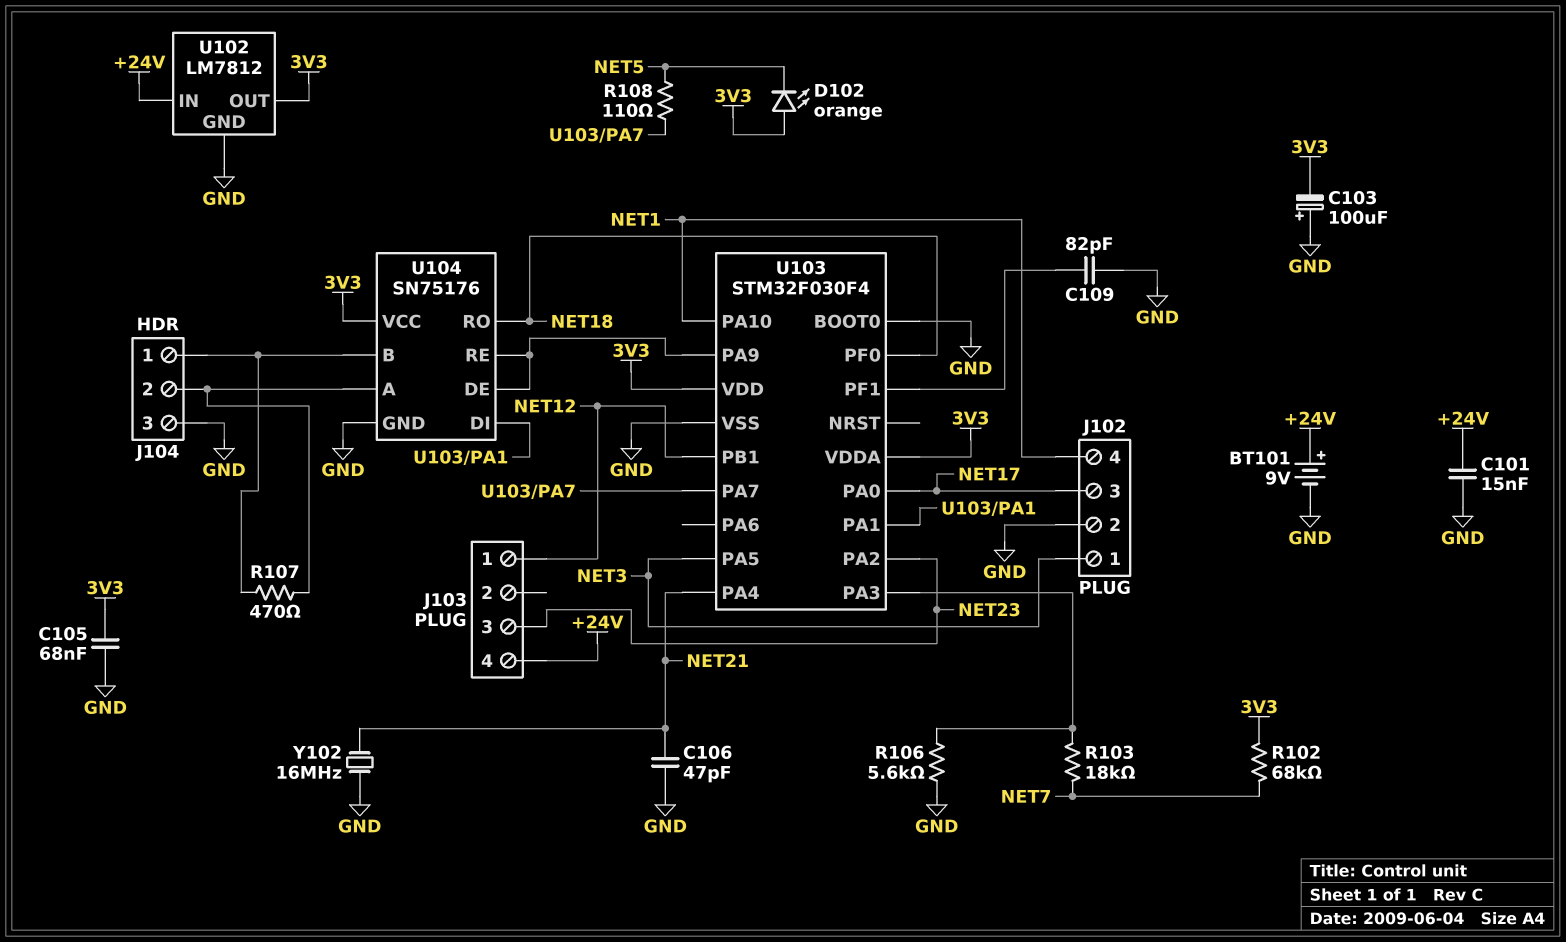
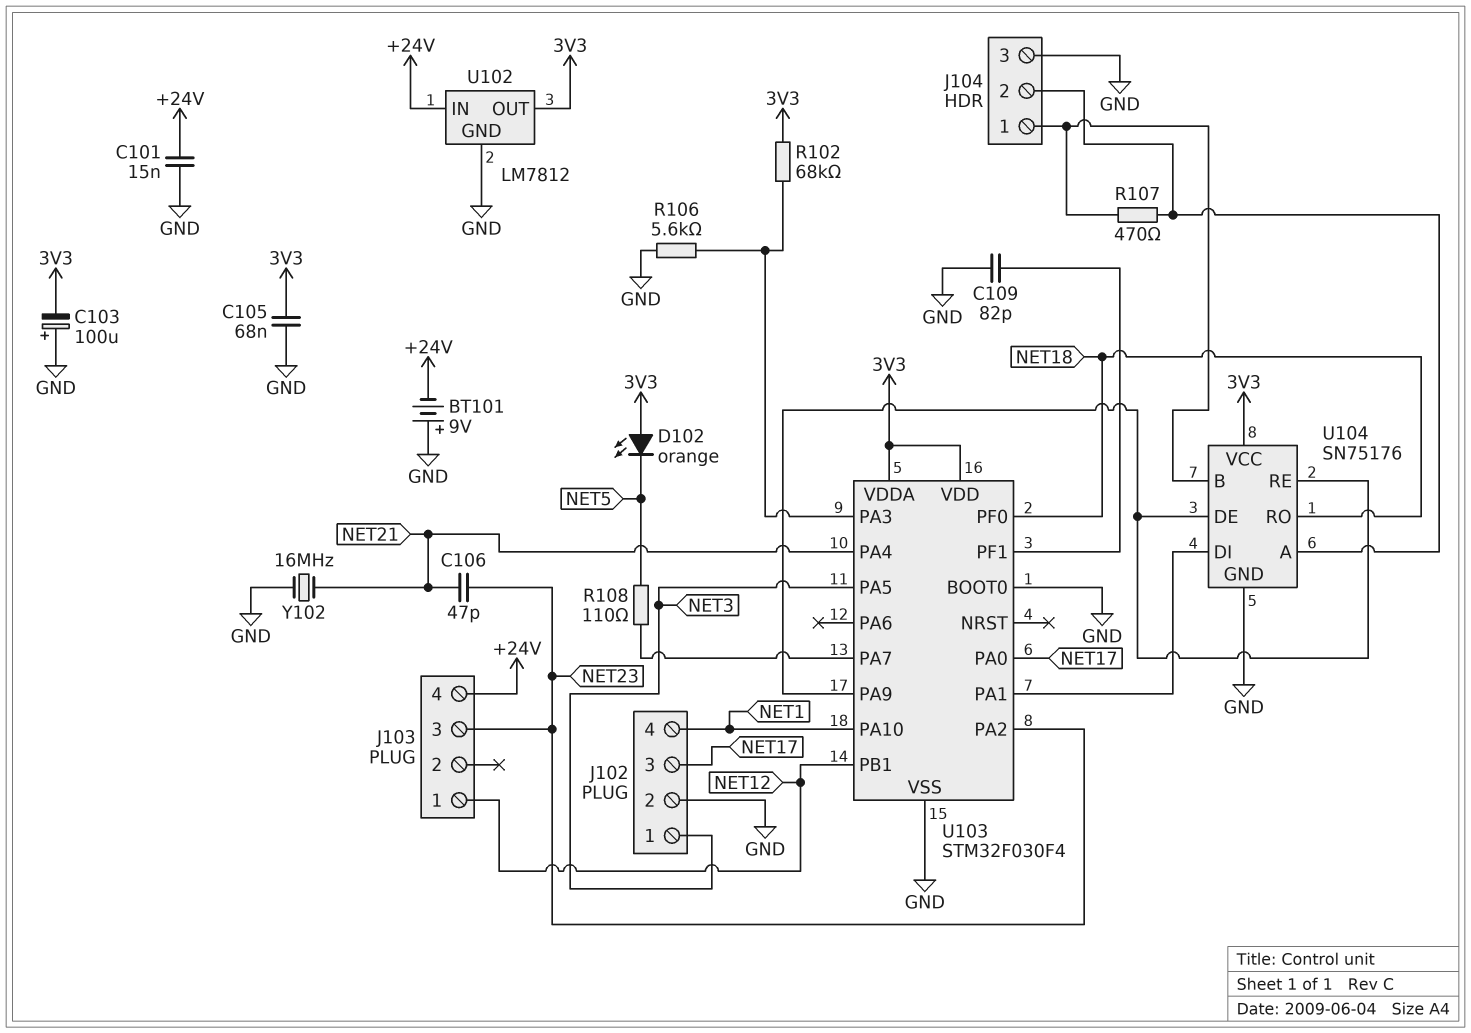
BT101: 9V (plus +24V, minus GND) -> 9V (plus GND, minus +24V)
C106: 47pF (GND, NET21) -> 47pF (NET21, NET23)
R102: 68k (3V3, NET7) -> 68k (3V3, U103/PA3)
R103: 18k (NET7, U103/PA3) -> none

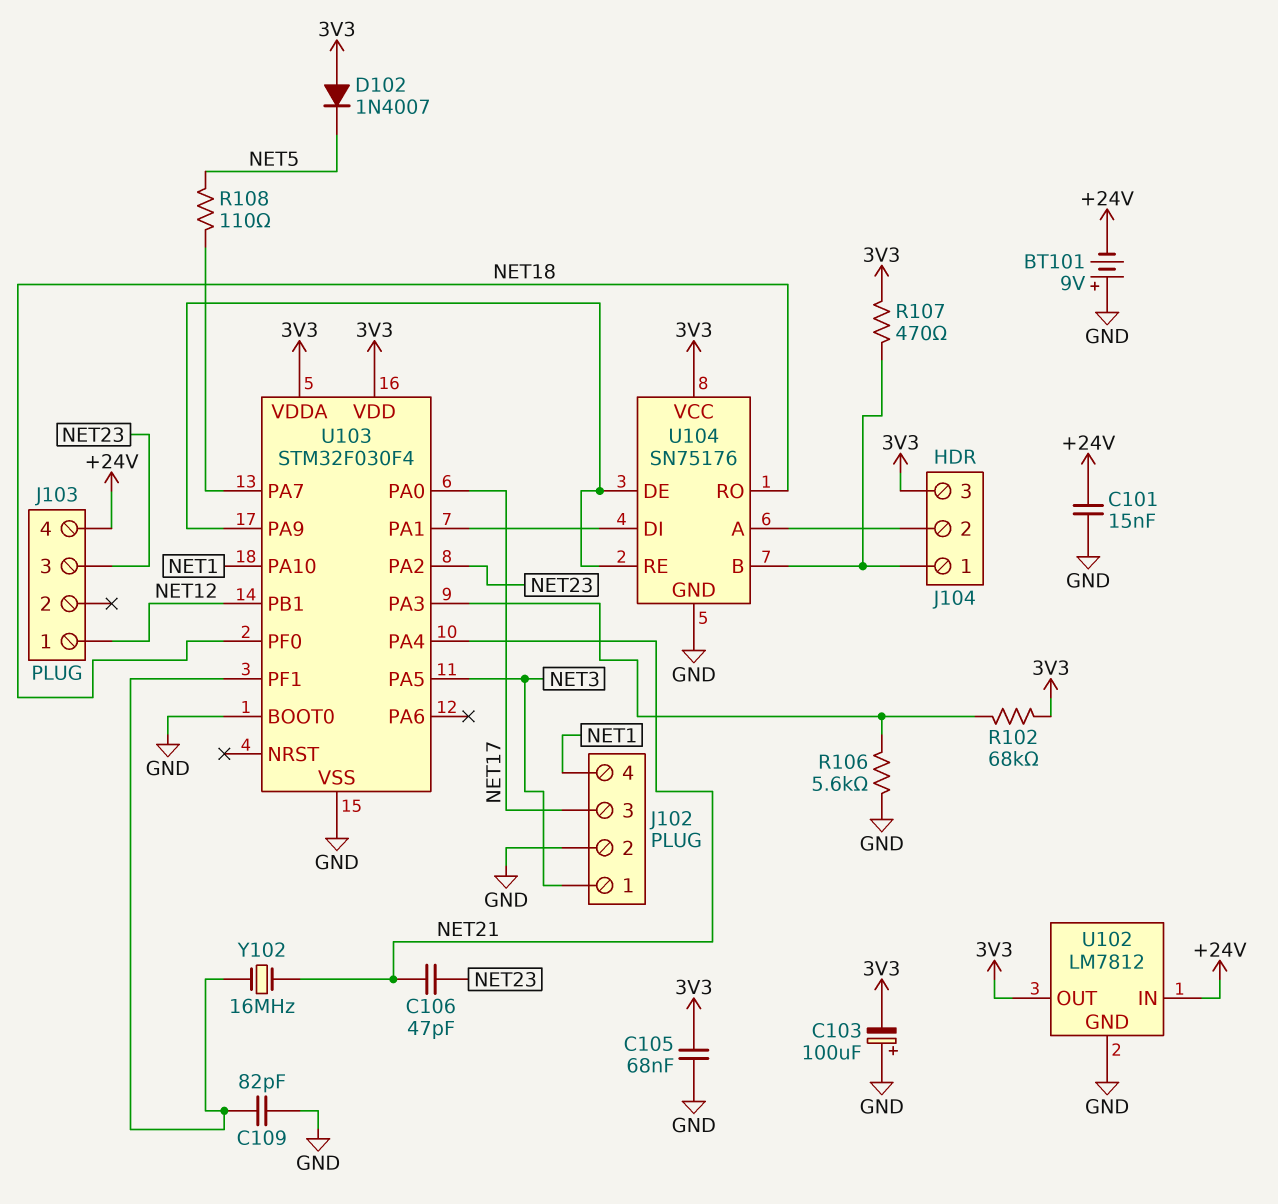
D102: LED orange (A 3V3, K NET5) -> diode 1N4007 (A 3V3, K NET5)
J104 pin 3: GND -> 3V3
R107: 470 (J104/1, J104/2) -> 470 (3V3, J104/1)
Y102: 16MHz (GND, NET21) -> 16MHz (NET21, U103/PF1)

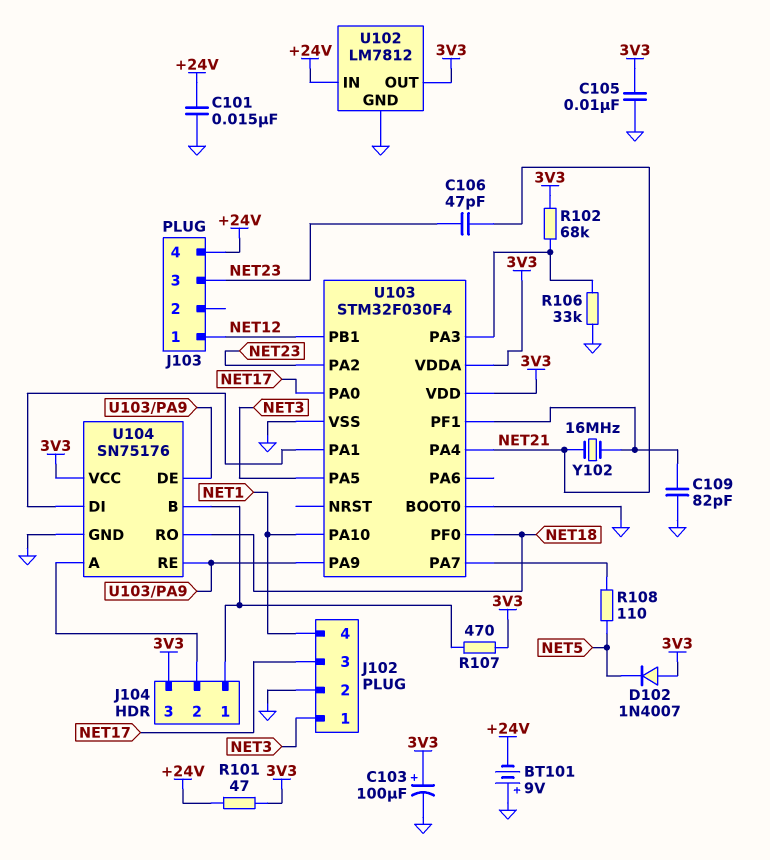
C103: 100uF (plus GND, minus 3V3) -> 100uF (plus 3V3, minus GND)
C105: 68nF (3V3, GND) -> 10nF (3V3, GND)
R101: none -> 47 (+24V, 3V3)
R106: 5.6k (GND, U103/PA3) -> 33k (GND, U103/PA3)

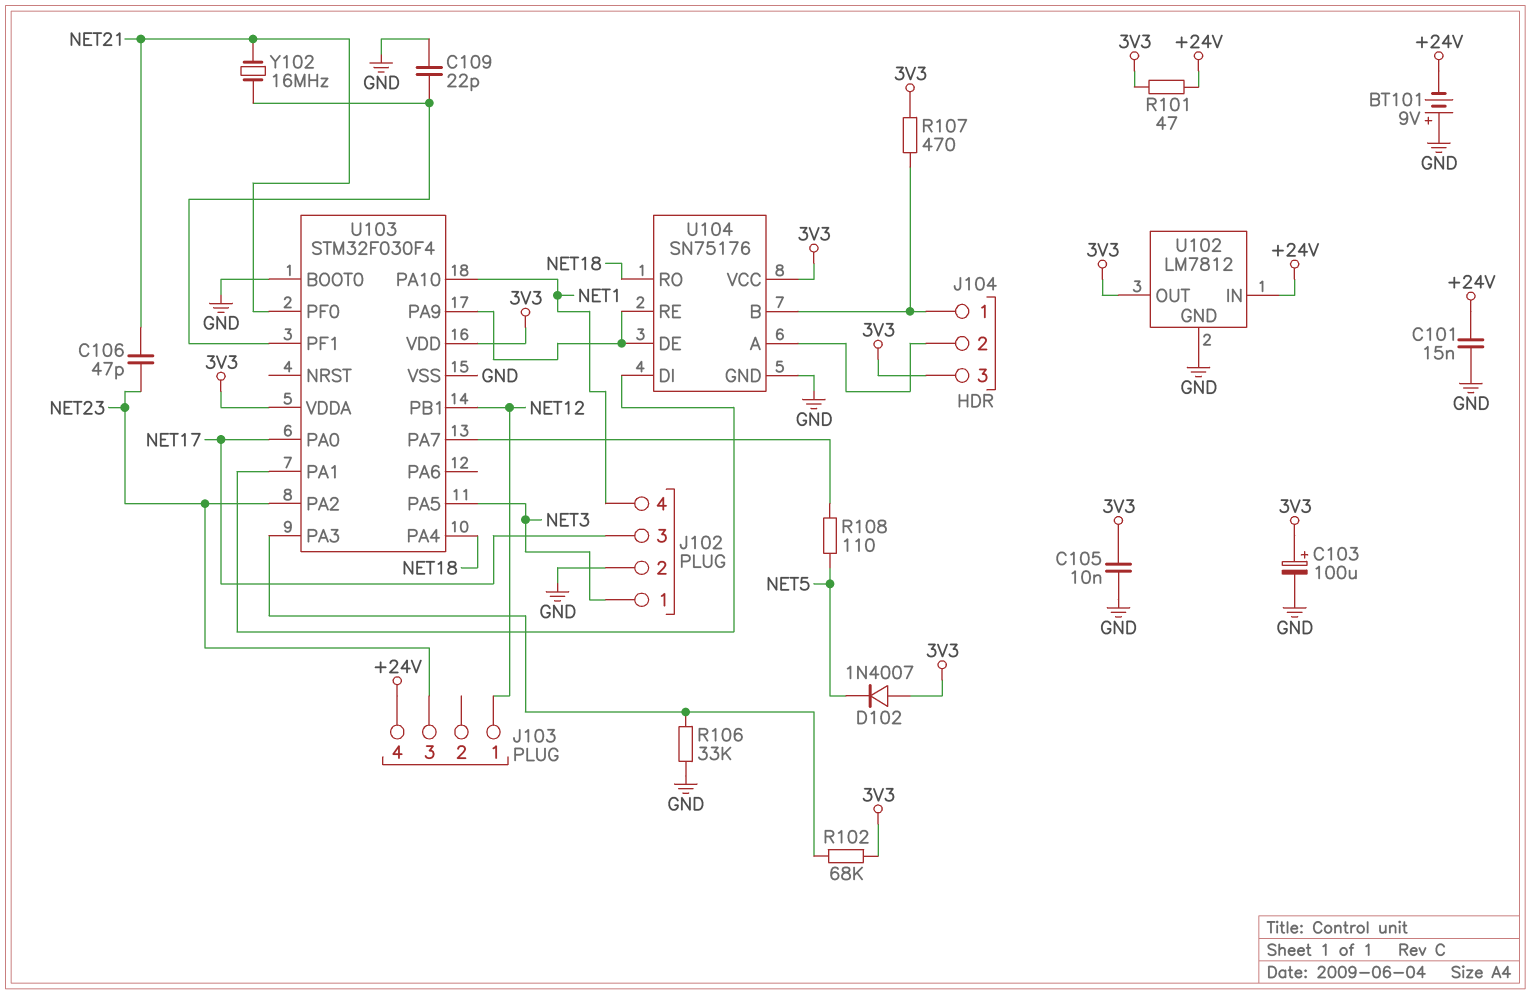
C109: 82pF (GND, U103/PF1) -> 22pF (GND, U103/PF1)
U103 pin PA4: NET21 -> NET18
U103 pin PF0: NET18 -> NET21

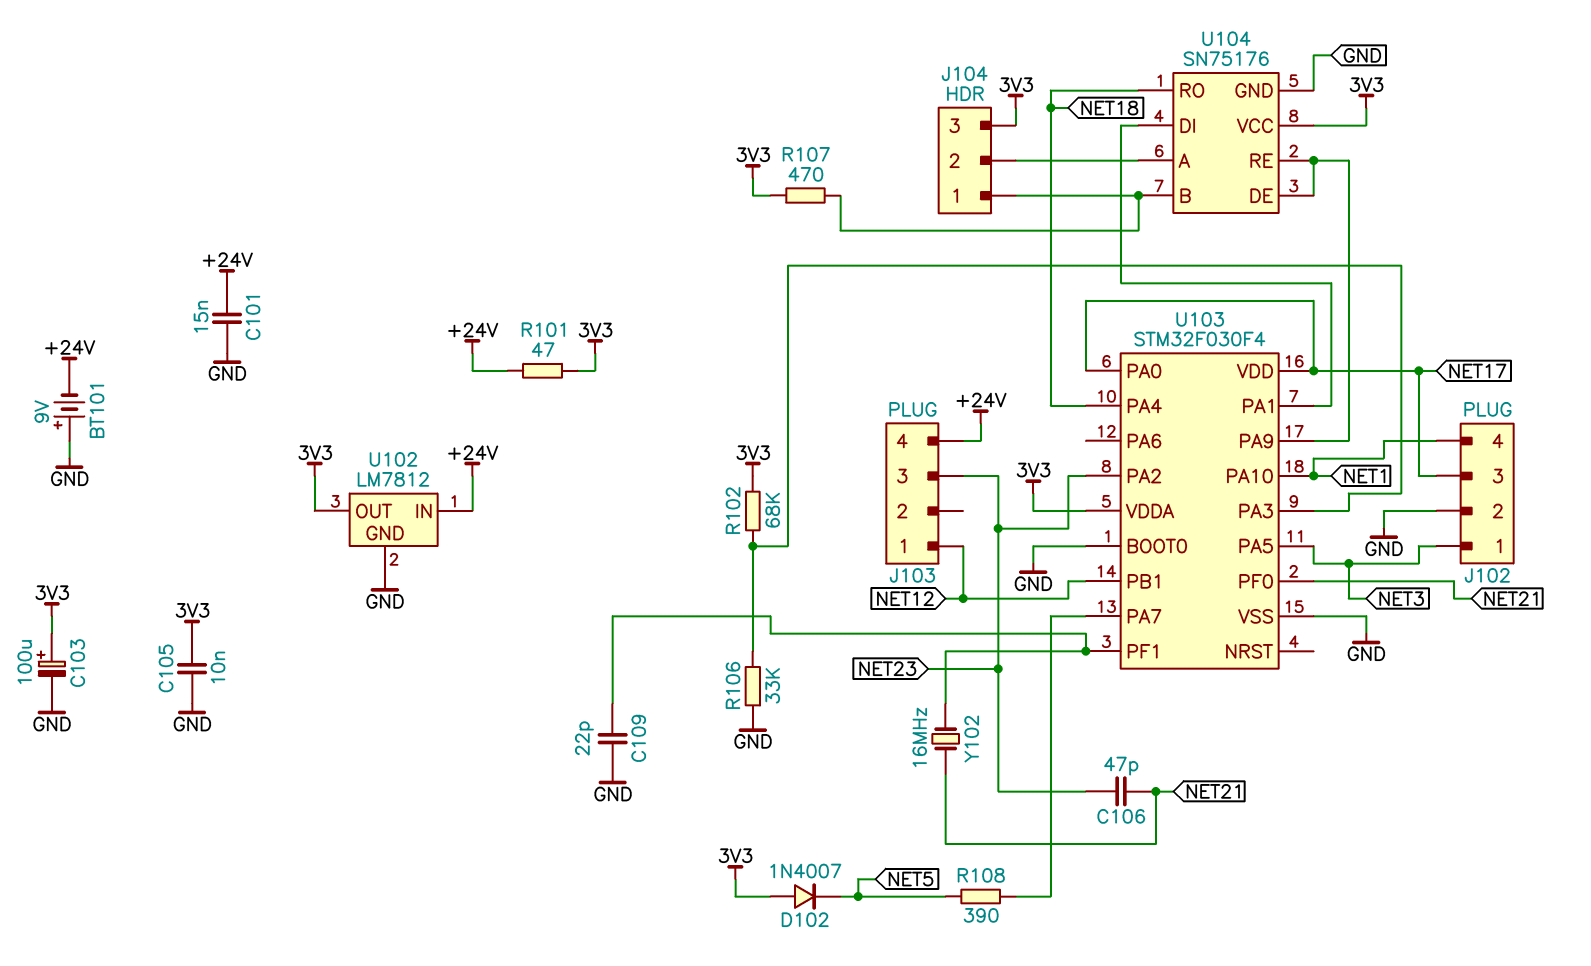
R108: 110 (NET5, U103/PA7) -> 390 (NET5, U103/PA7)
U103 pin VDD: 3V3 -> NET17

